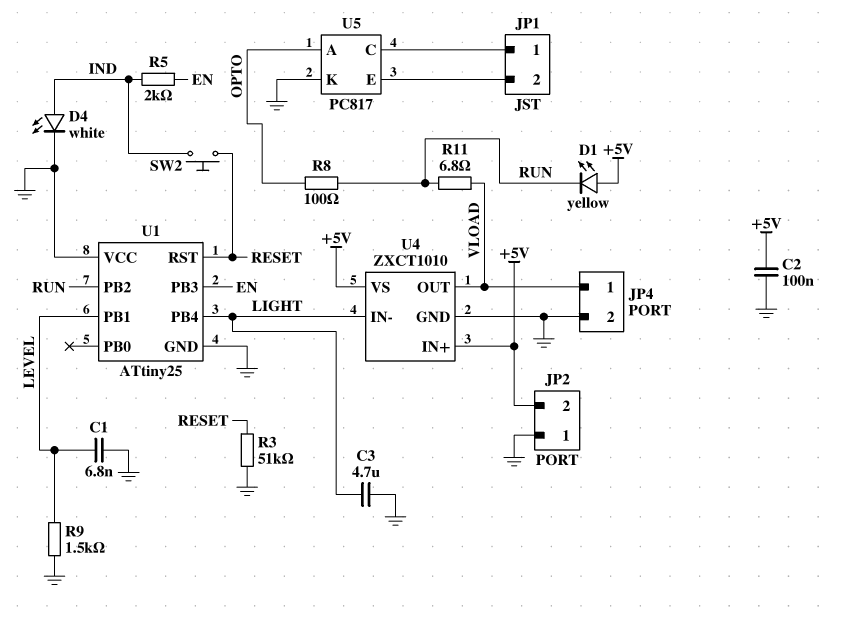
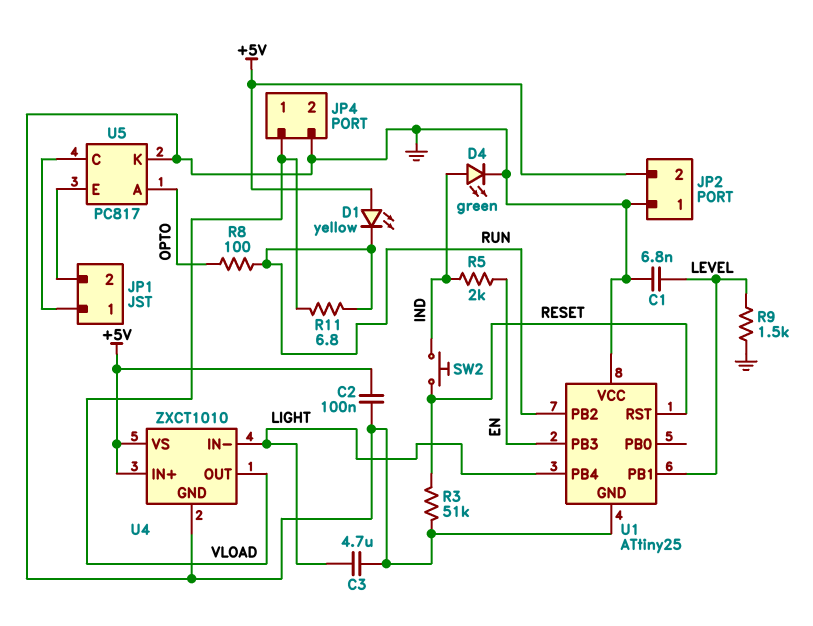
D4: LED white (A IND, K GND) -> LED green (A IND, K GND)

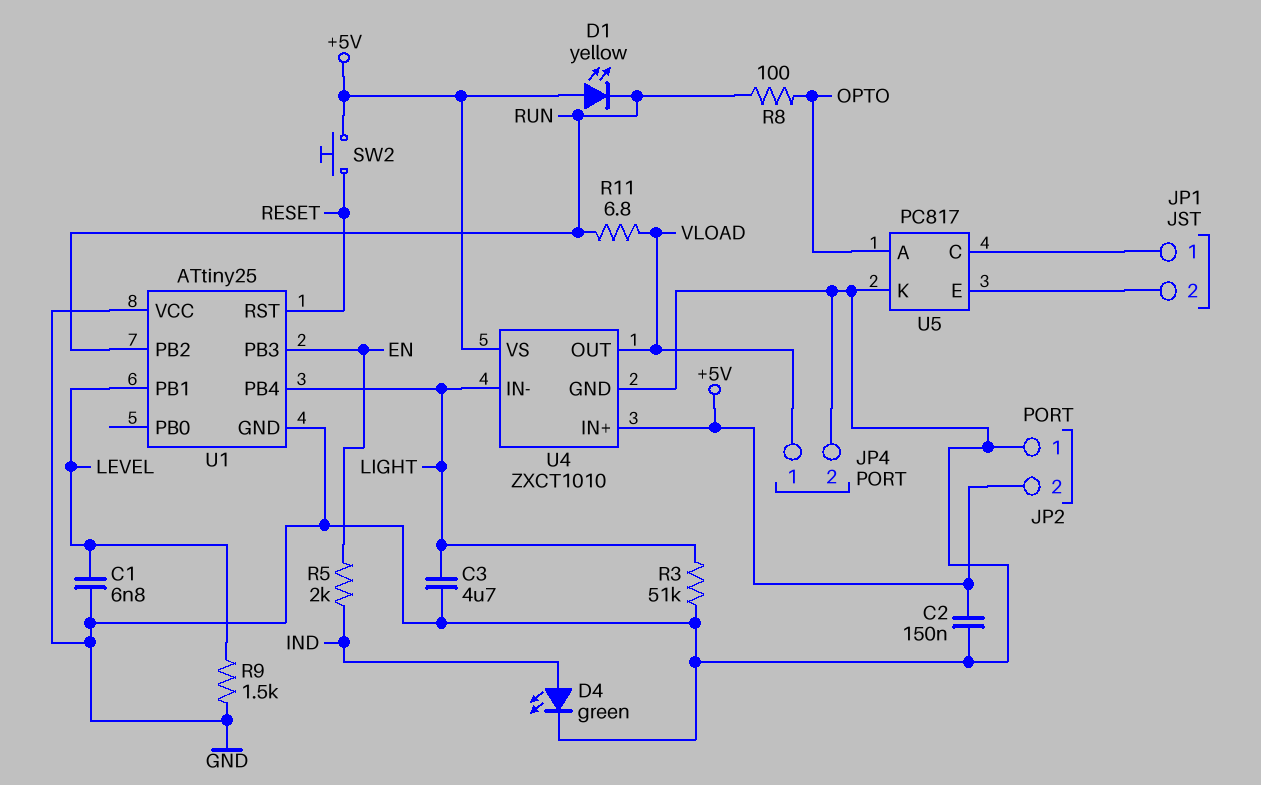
C2: 100nF (+5V, GND) -> 150nF (+5V, GND)
R3: 51k (GND, RESET) -> 51k (GND, LIGHT)
SW2: button (IND, RESET) -> button (+5V, RESET)

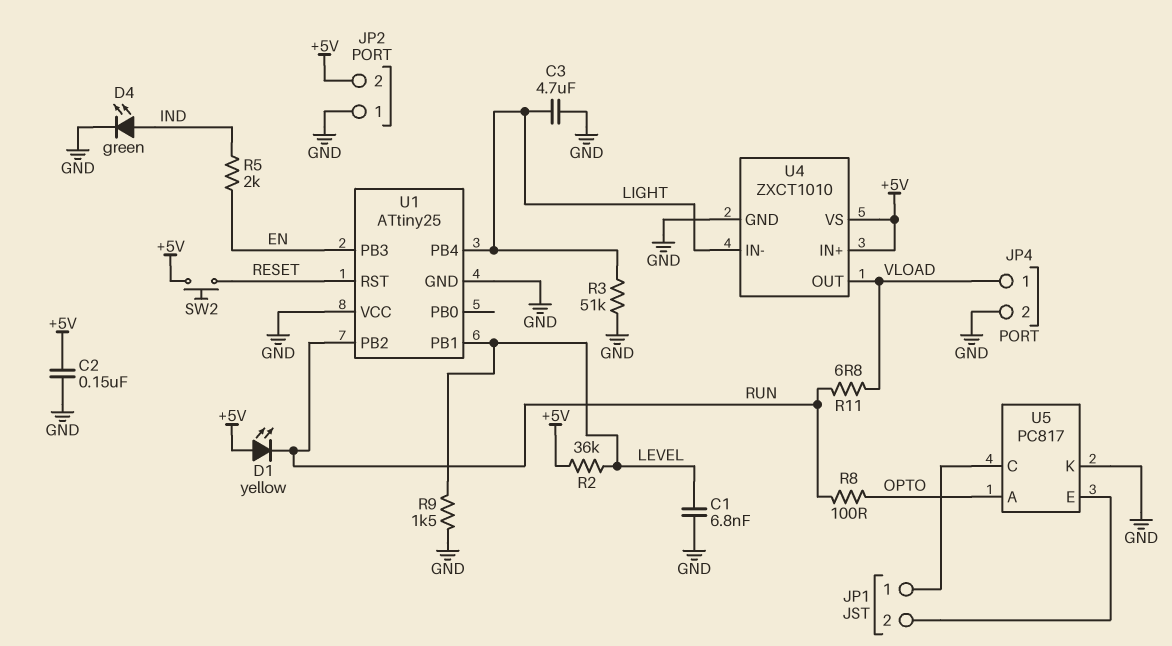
R2: none -> 36k (+5V, LEVEL)

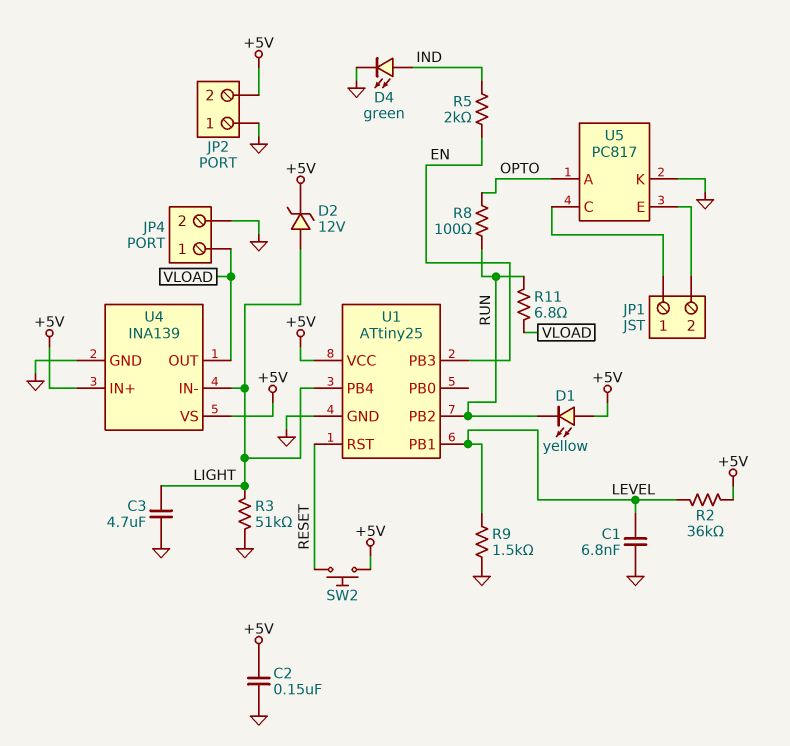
D2: none -> zener 12V (A LIGHT, K +5V)
U1 pin VCC: GND -> +5V
U4: ZXCT1010 -> INA139

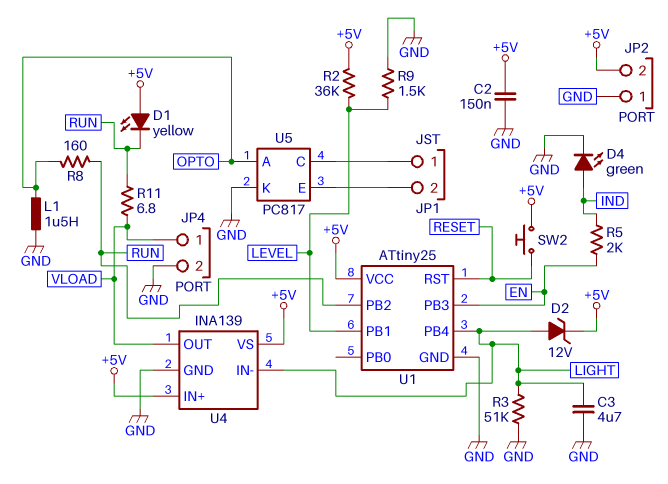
C1: 6.8nF (GND, LEVEL) -> none
L1: none -> 1.5uH (GND, OPTO)
R8: 100 (OPTO, RUN) -> 160 (OPTO, RUN)

